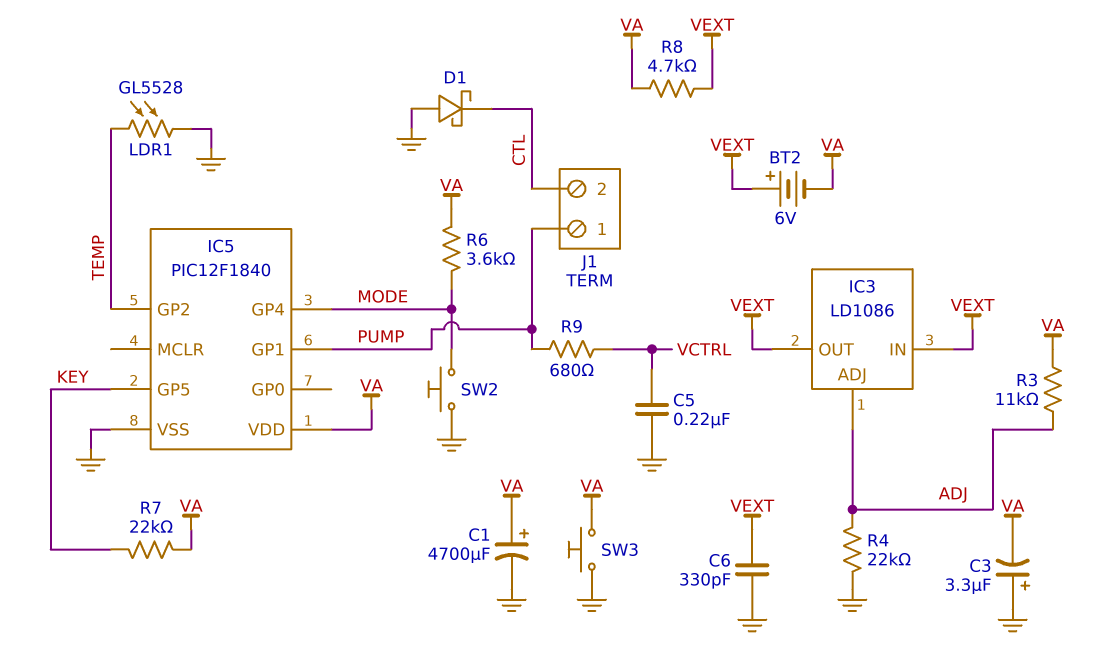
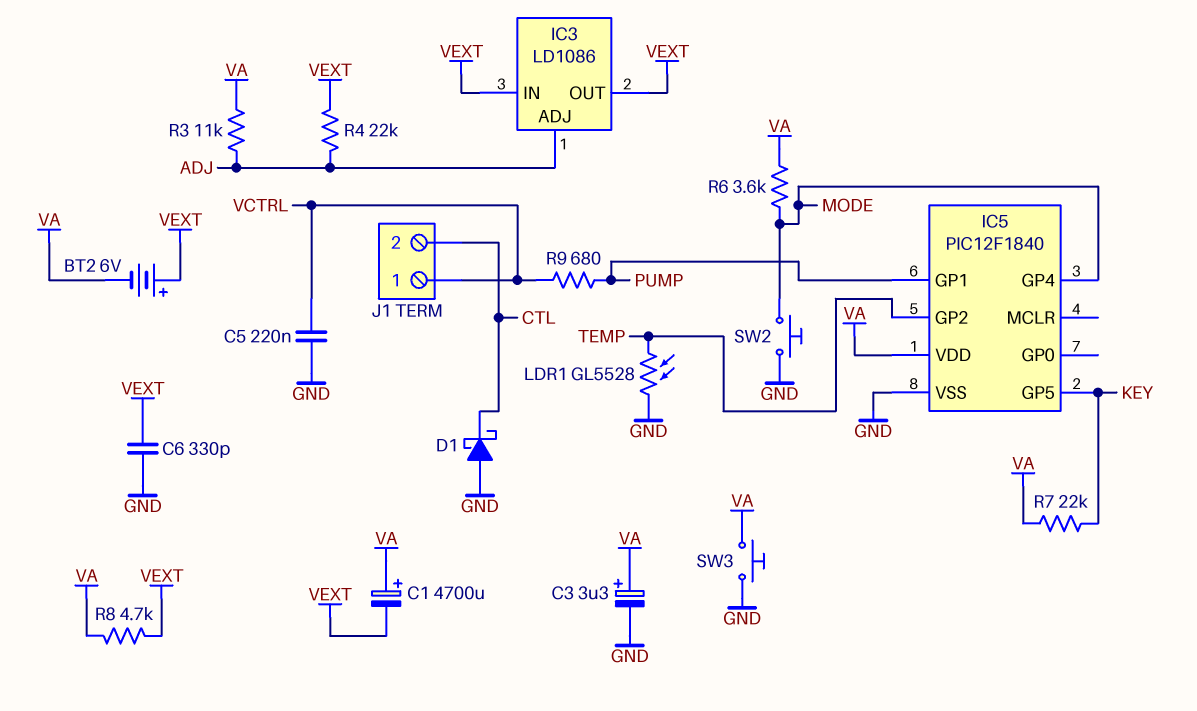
C1: 4700uF (plus VA, minus GND) -> 4700uF (plus VA, minus VEXT)
C3: 3.3uF (plus GND, minus VA) -> 3.3uF (plus VA, minus GND)
J1 pin 1: PUMP -> VCTRL
R4: 22k (ADJ, GND) -> 22k (ADJ, VEXT)

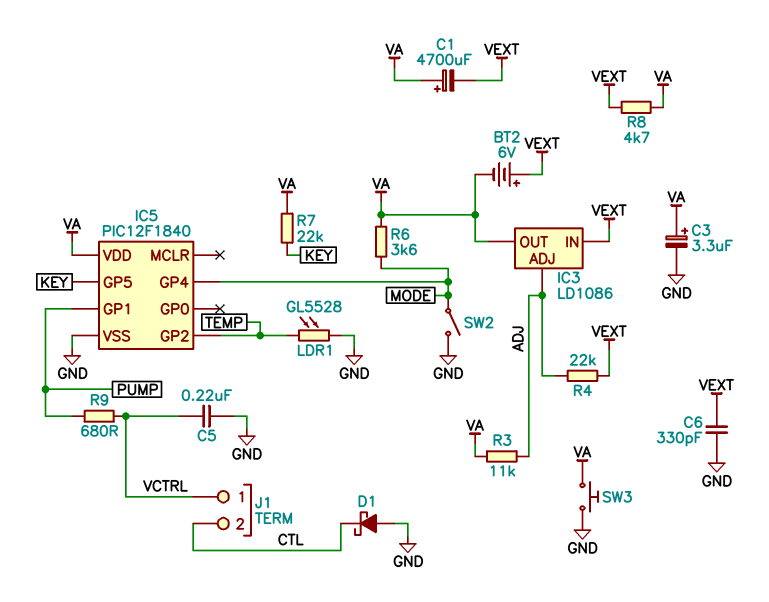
IC3 pin OUT: VEXT -> VA
SW2: button (GND, MODE) -> switch (GND, MODE)

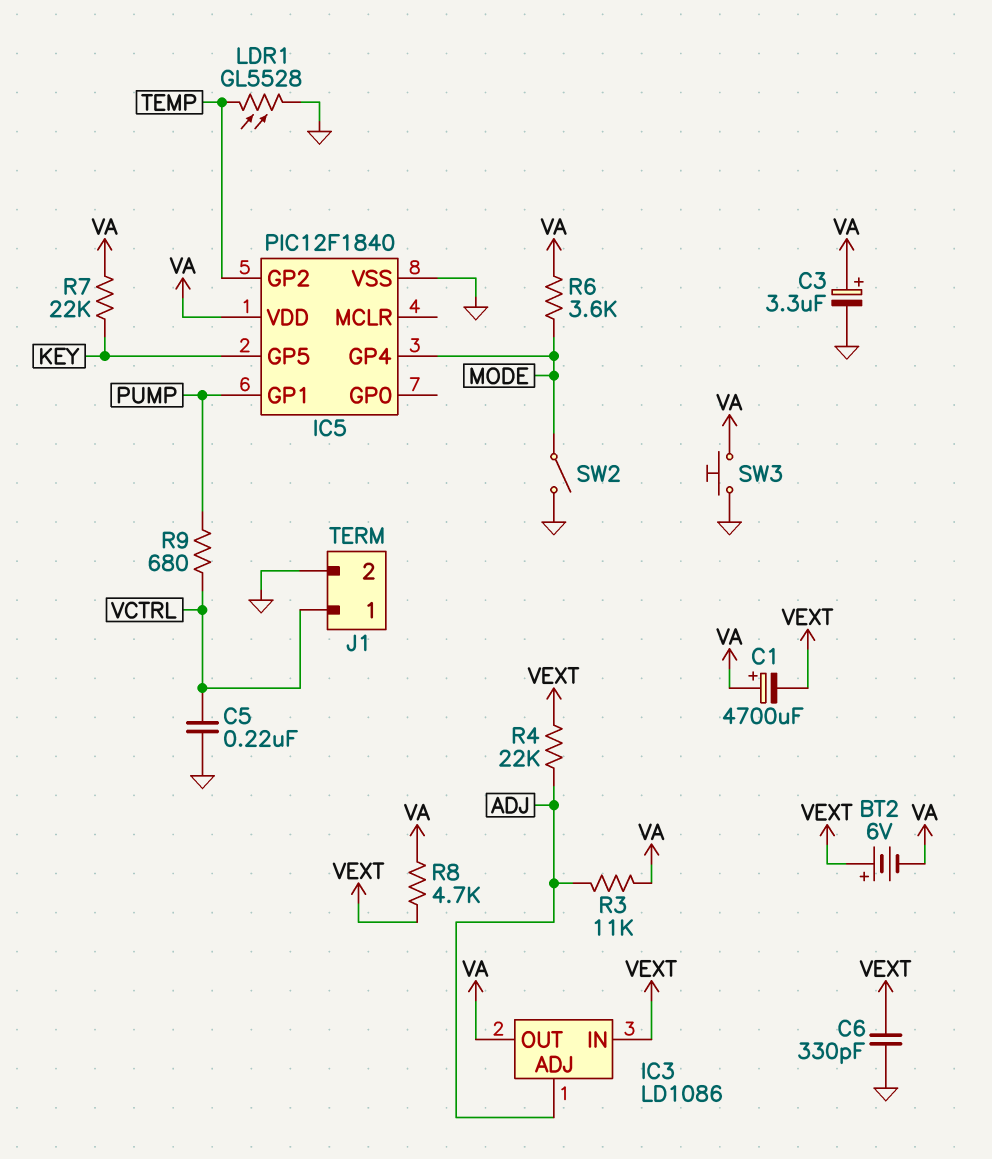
D1: schottky (A GND, K CTL) -> none
J1 pin 2: CTL -> GND

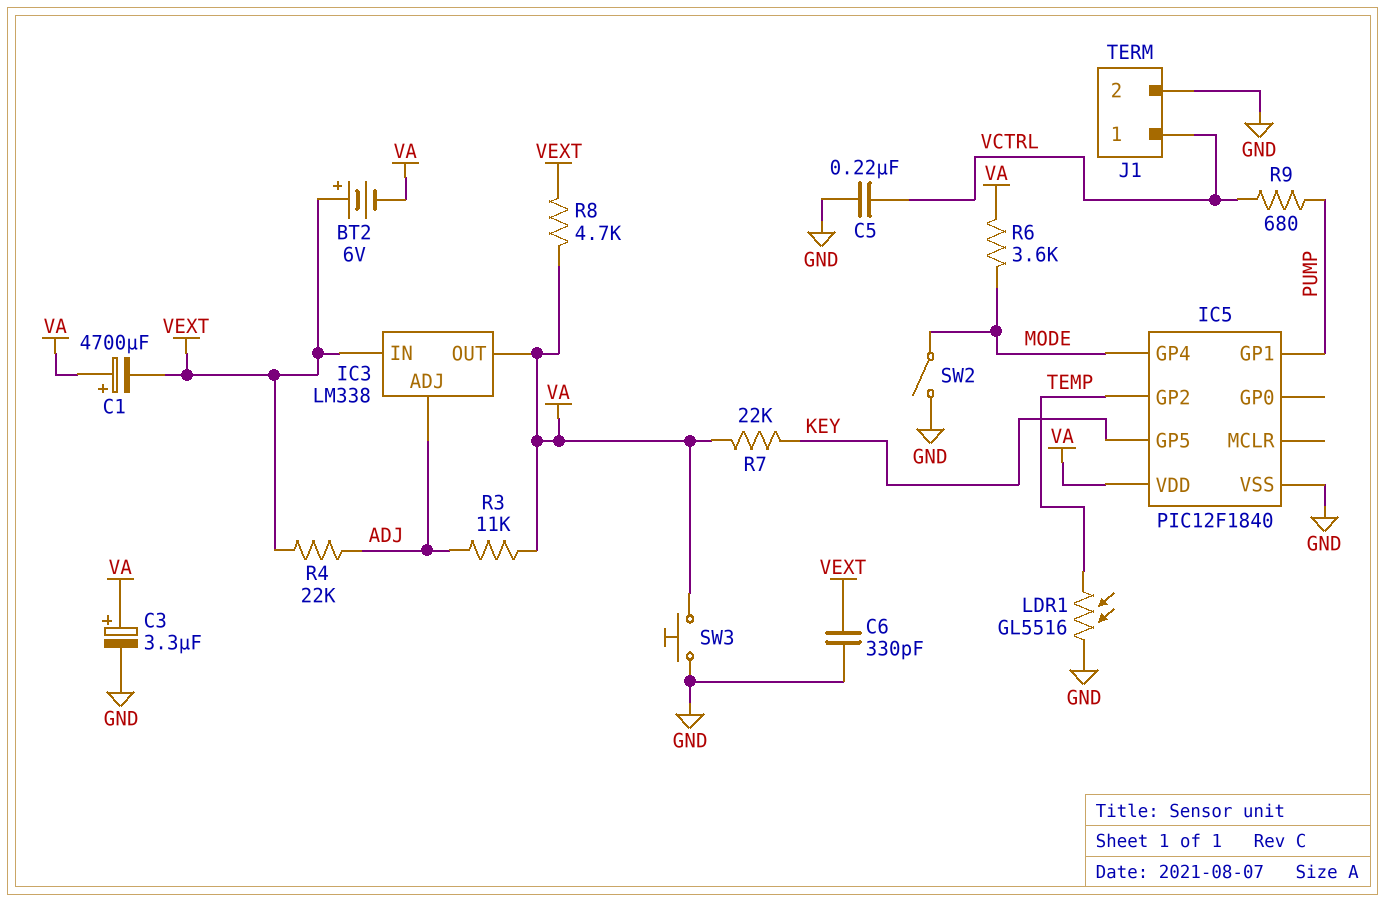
IC3: LD1086 -> LM338
LDR1: GL5528 (GND, TEMP) -> GL5516 (GND, TEMP)

